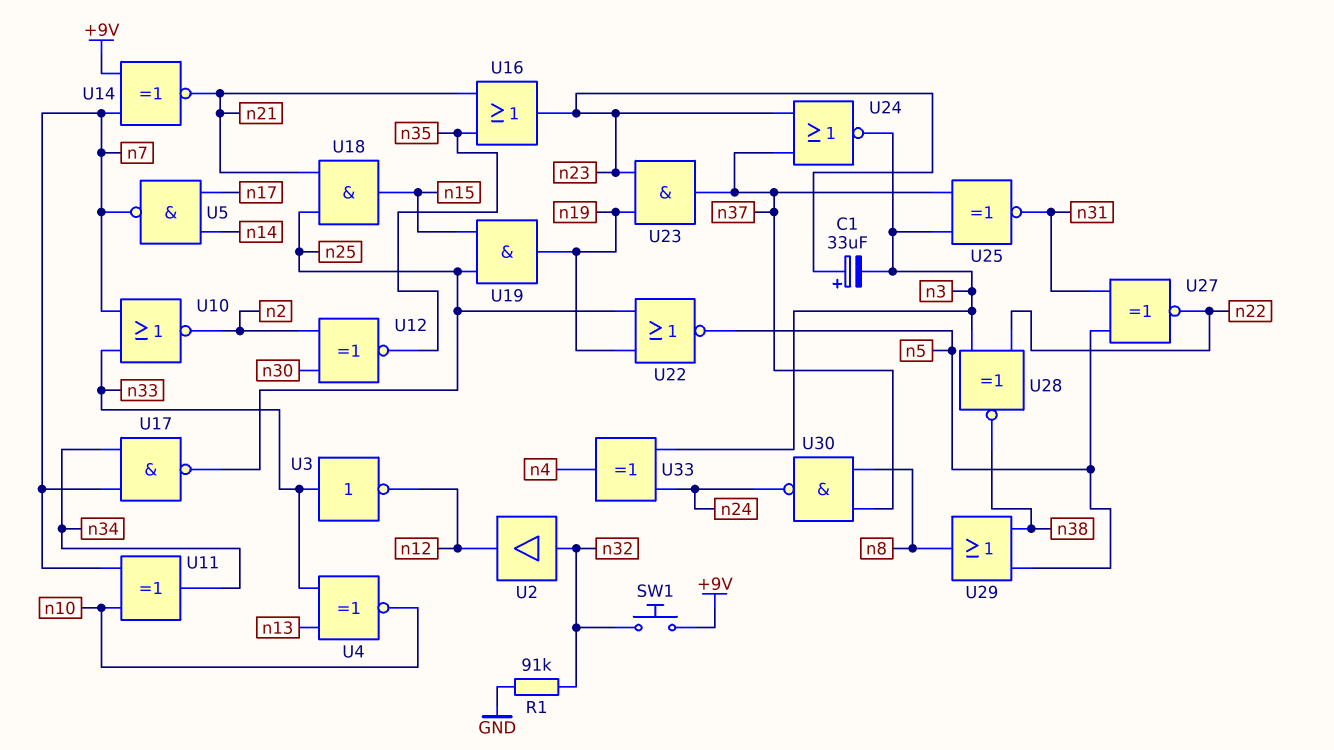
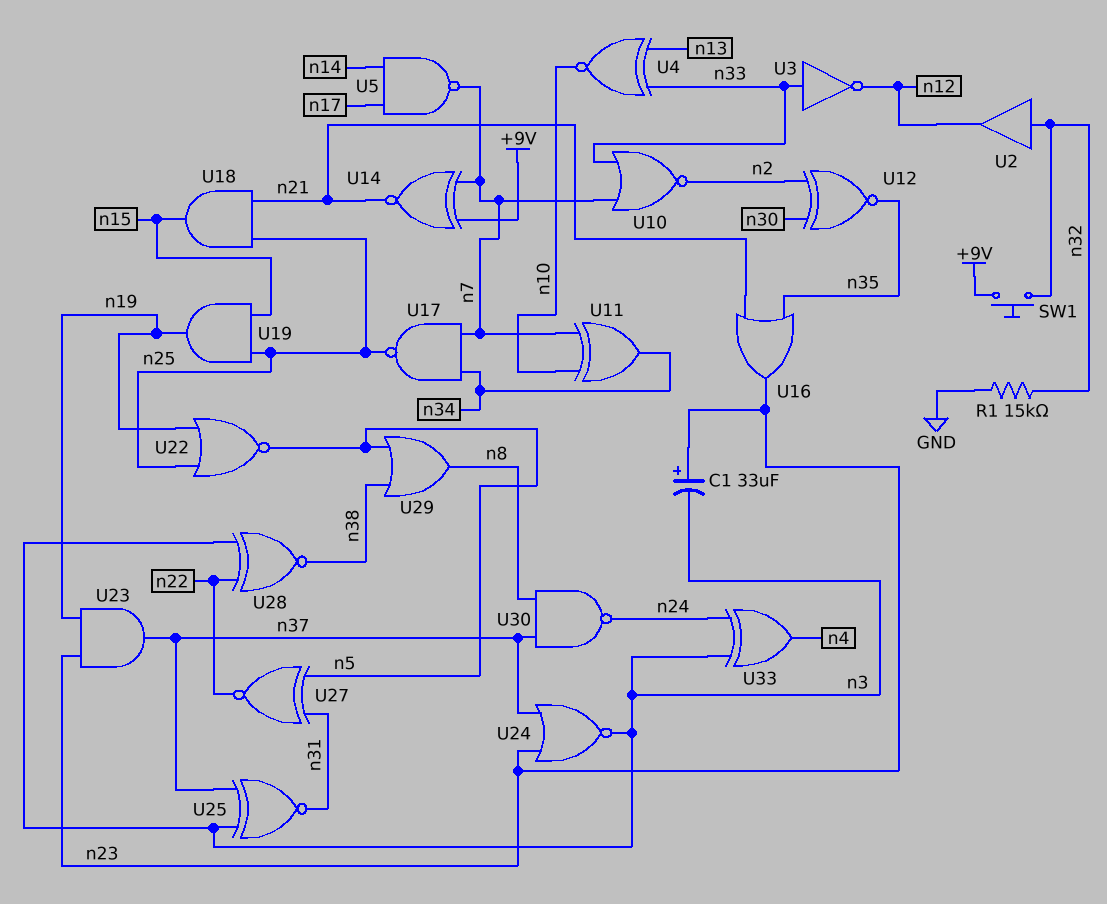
R1: 91k (GND, n32) -> 15k (GND, n32)

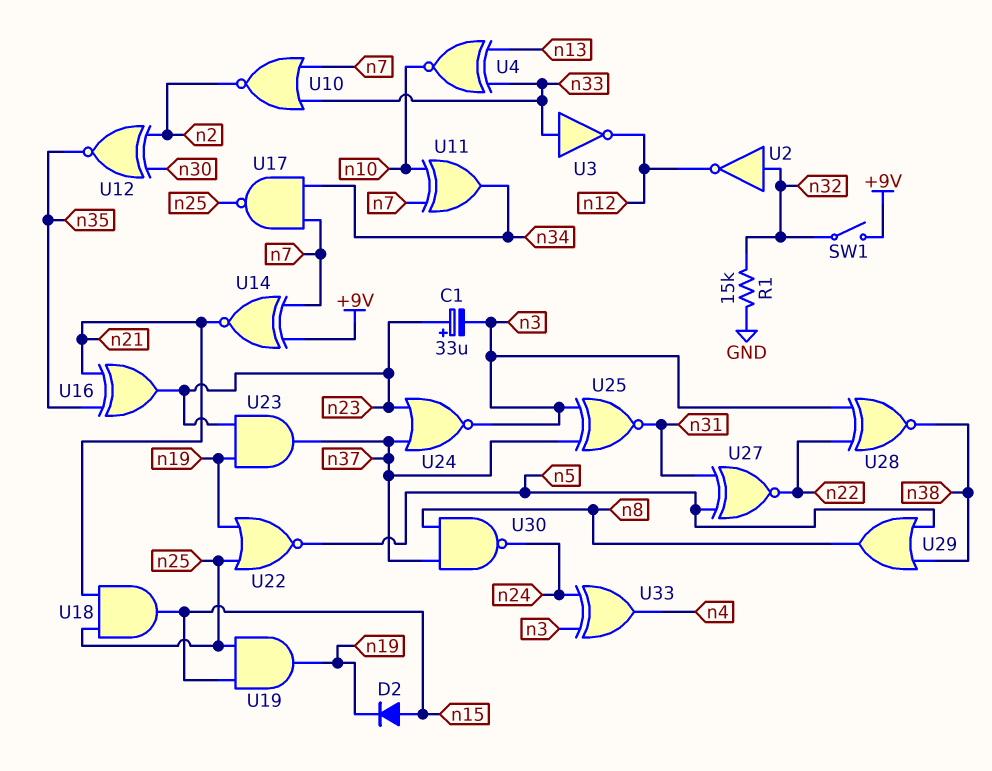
D2: none -> diode (A n15, K n19)
SW1: button (+9V, n32) -> switch (+9V, n32)
U2: buffer (in n32, out n12) -> NOT (in n32, out n12)
U5: NAND (in n14, in n17, out n7) -> none
U16: OR (in n21, in n35, out n23) -> XOR (in n21, in n35, out n23)

